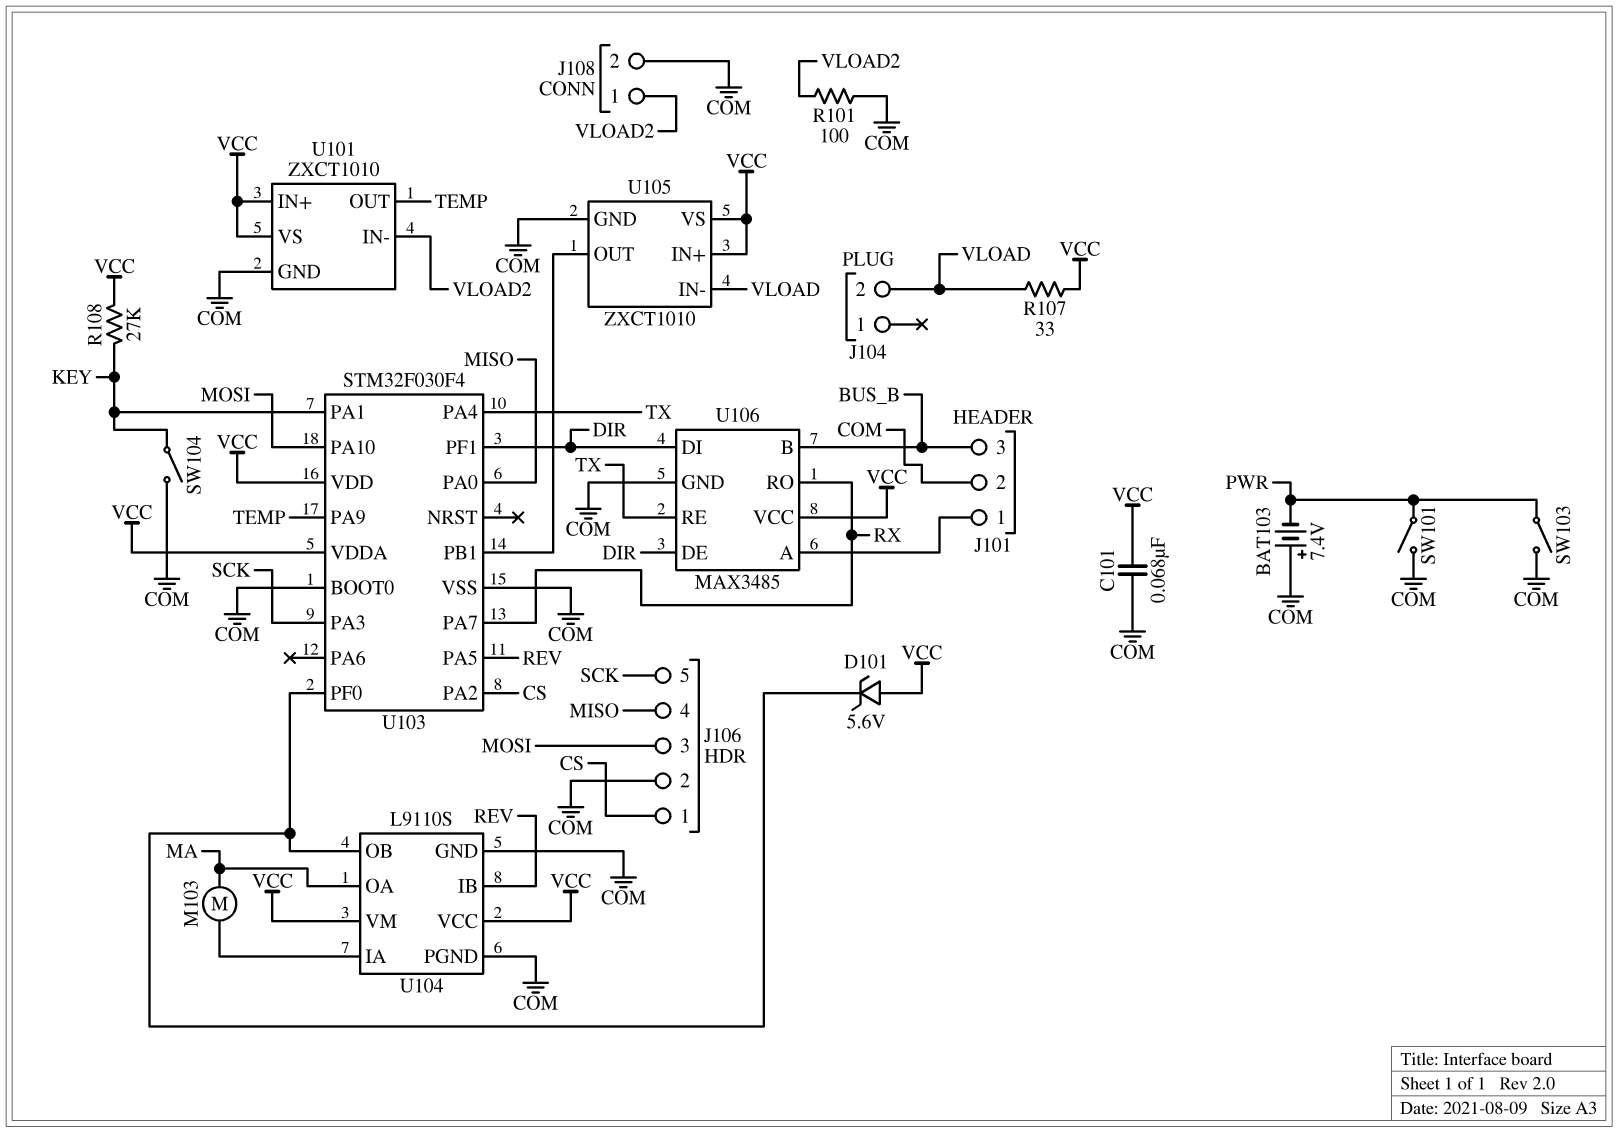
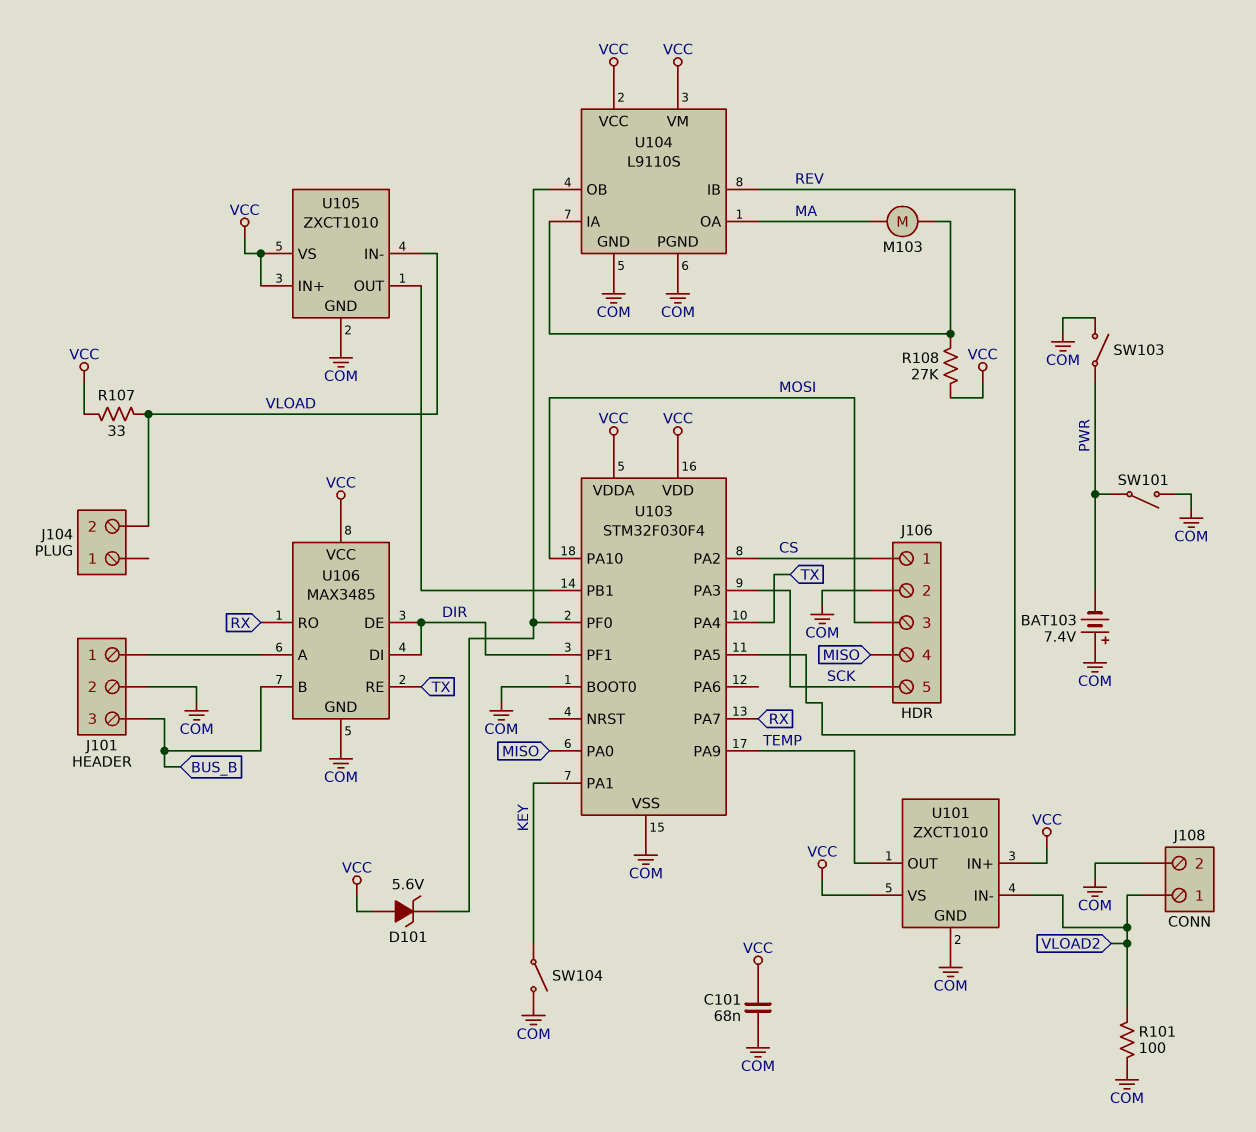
R108: 27k (KEY, VCC) -> 27k (U104/IA, VCC)

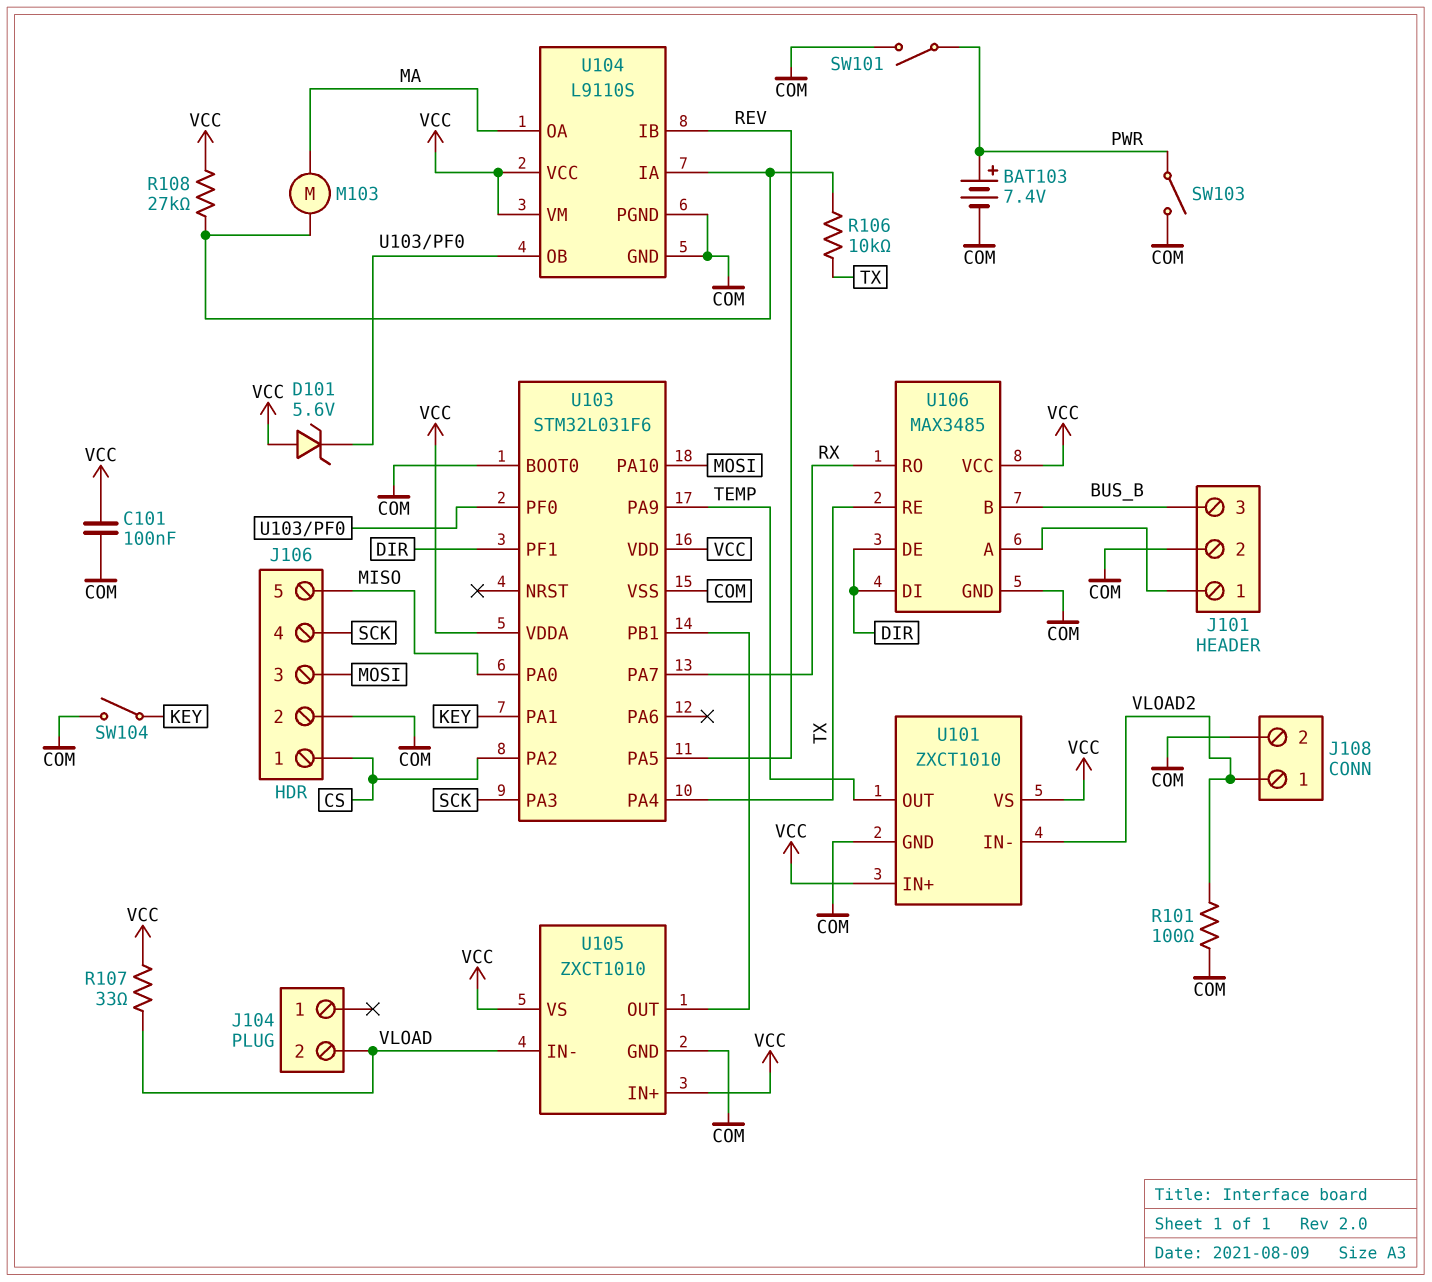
BAT103: 7.4V (plus COM, minus PWR) -> 7.4V (plus PWR, minus COM)
C101: 68nF (COM, VCC) -> 100nF (COM, VCC)
J106 pin 4: MISO -> SCK
J106 pin 5: SCK -> MISO
R106: none -> 10k (TX, U104/IA)
U103: STM32F030F4 -> STM32L031F6

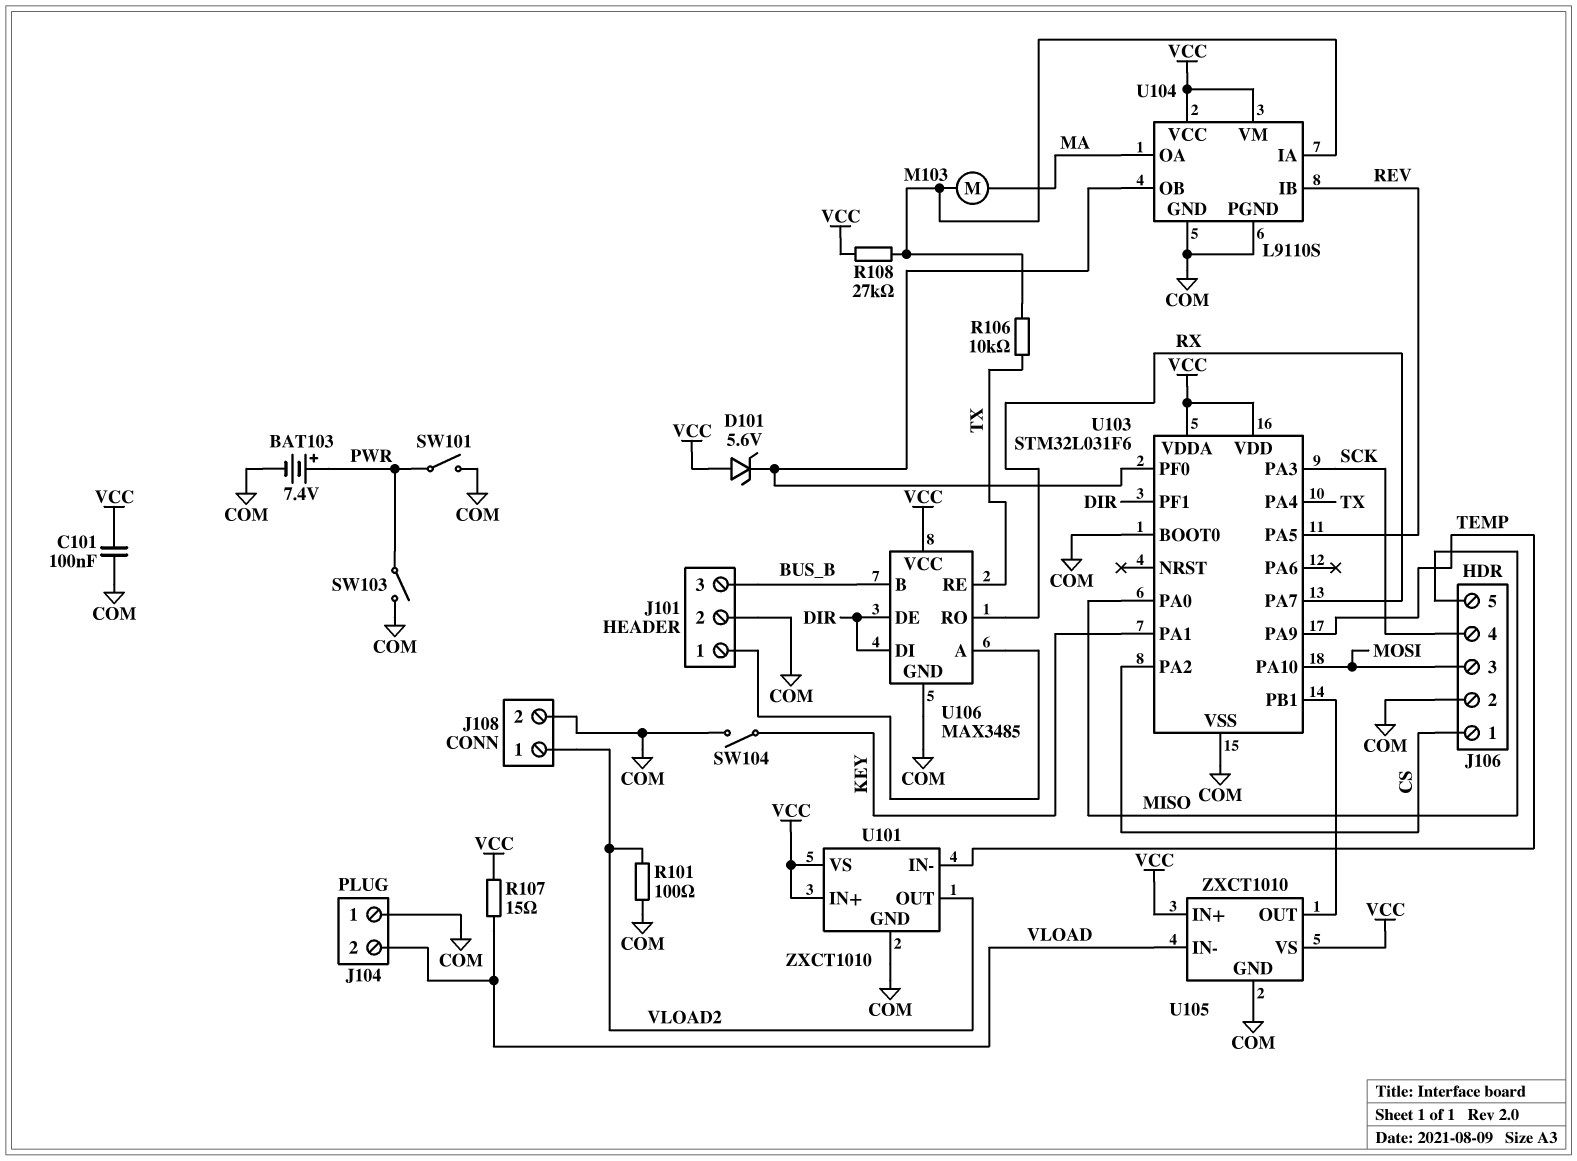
J104 pin 1: none -> COM
R107: 33 (VCC, VLOAD) -> 15 (VCC, VLOAD)
U101 pin IN-: VLOAD2 -> TEMP
U101 pin OUT: TEMP -> VLOAD2

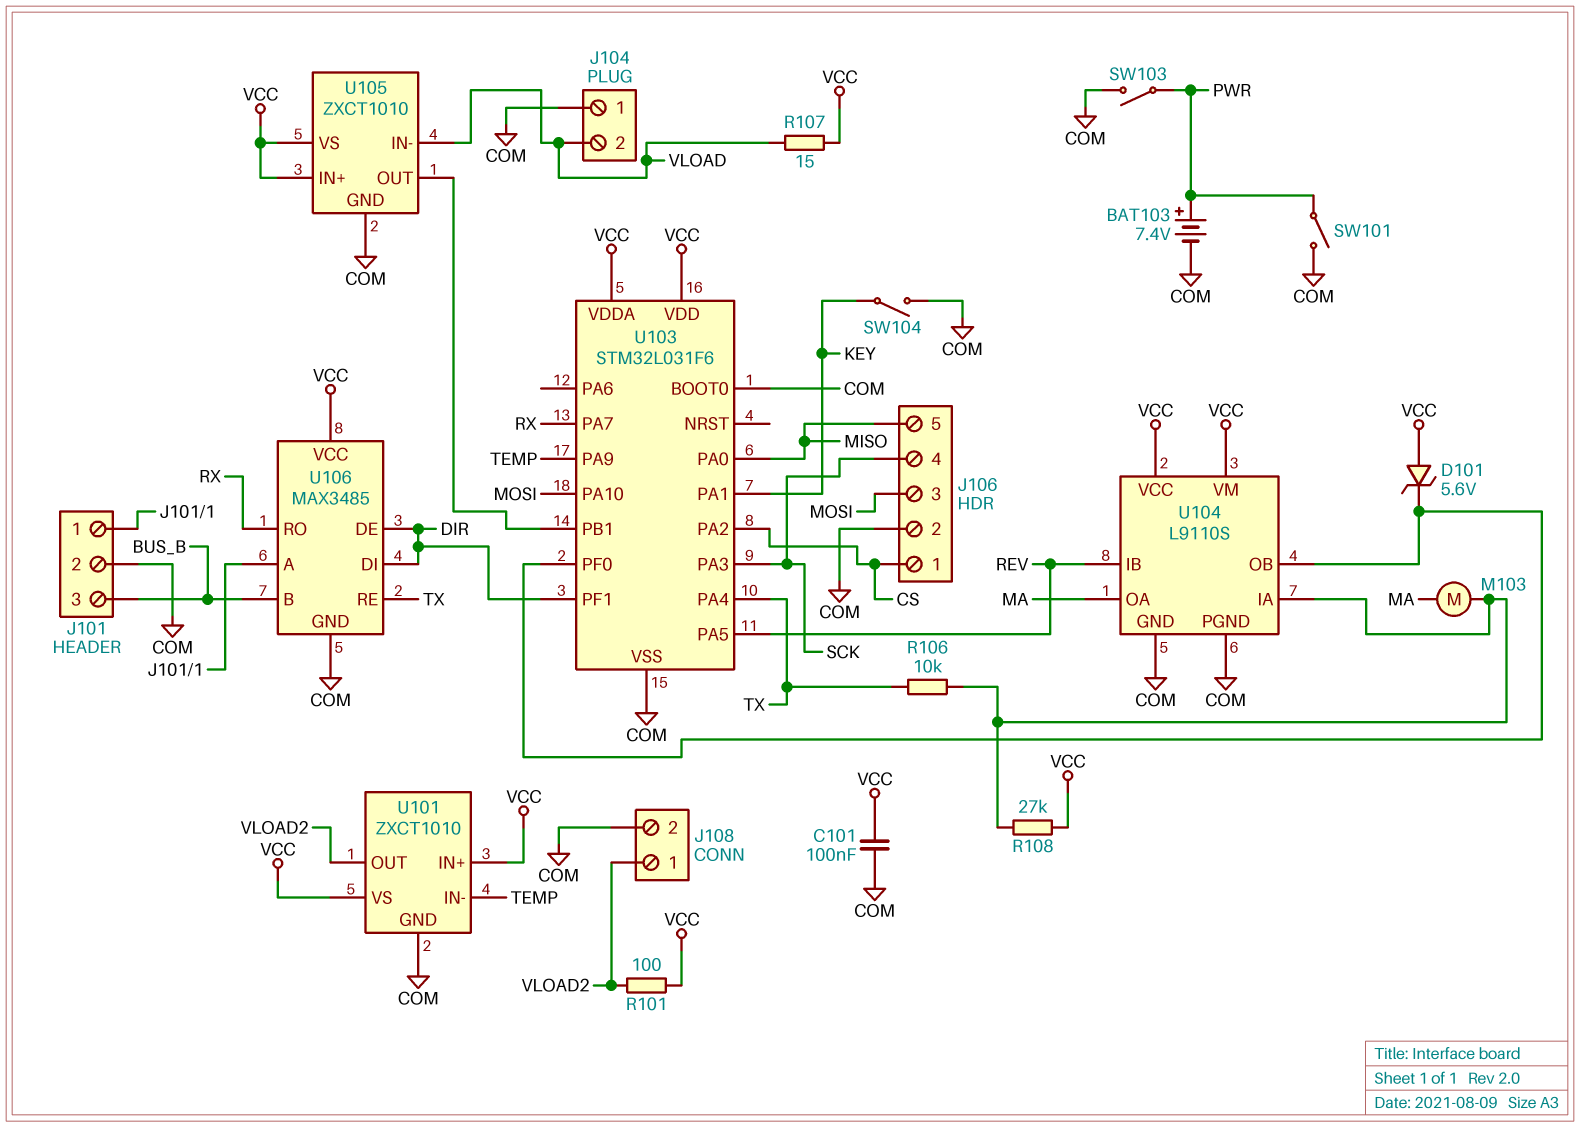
R101: 100 (COM, VLOAD2) -> 100 (VCC, VLOAD2)

